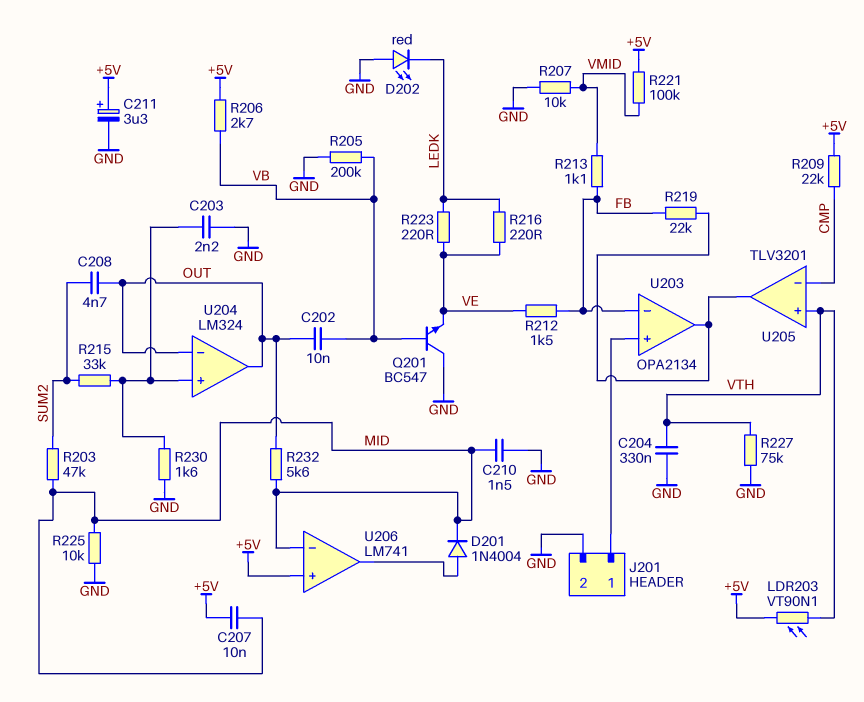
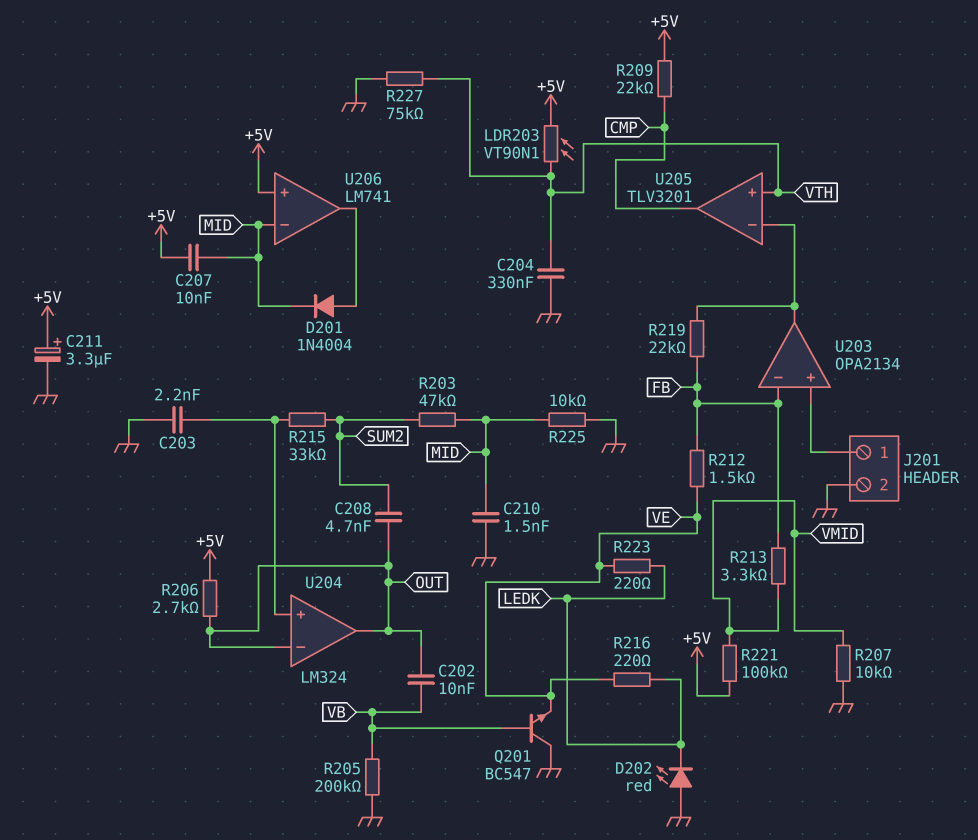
R206: 2.7k (+5V, VB) -> 2.7k (+5V, OUT)
R213: 1.1k (FB, VMID) -> 3.3k (FB, VMID)
R230: 1.6k (GND, U204/in+) -> none
R232: 5.6k (MID, OUT) -> none
U205 pin in-: CMP -> U203/out
U205 pin out: U203/out -> CMP

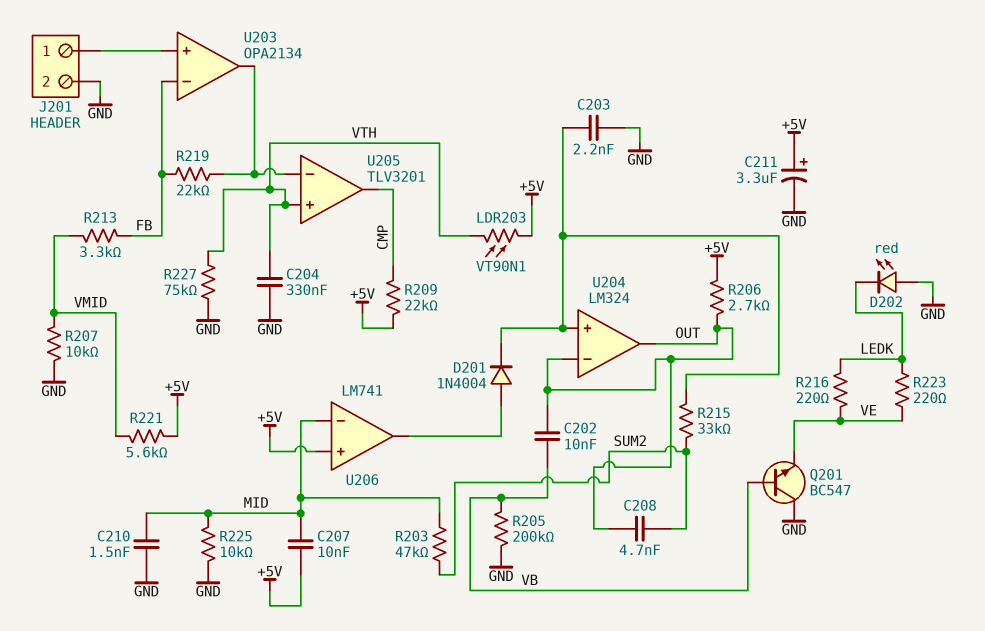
D201: diode 1N4004 (A U206/out, K MID) -> diode 1N4004 (A U206/out, K U204/in+)
R212: 1.5k (FB, VE) -> none
R221: 100k (+5V, VMID) -> 5.6k (+5V, VMID)

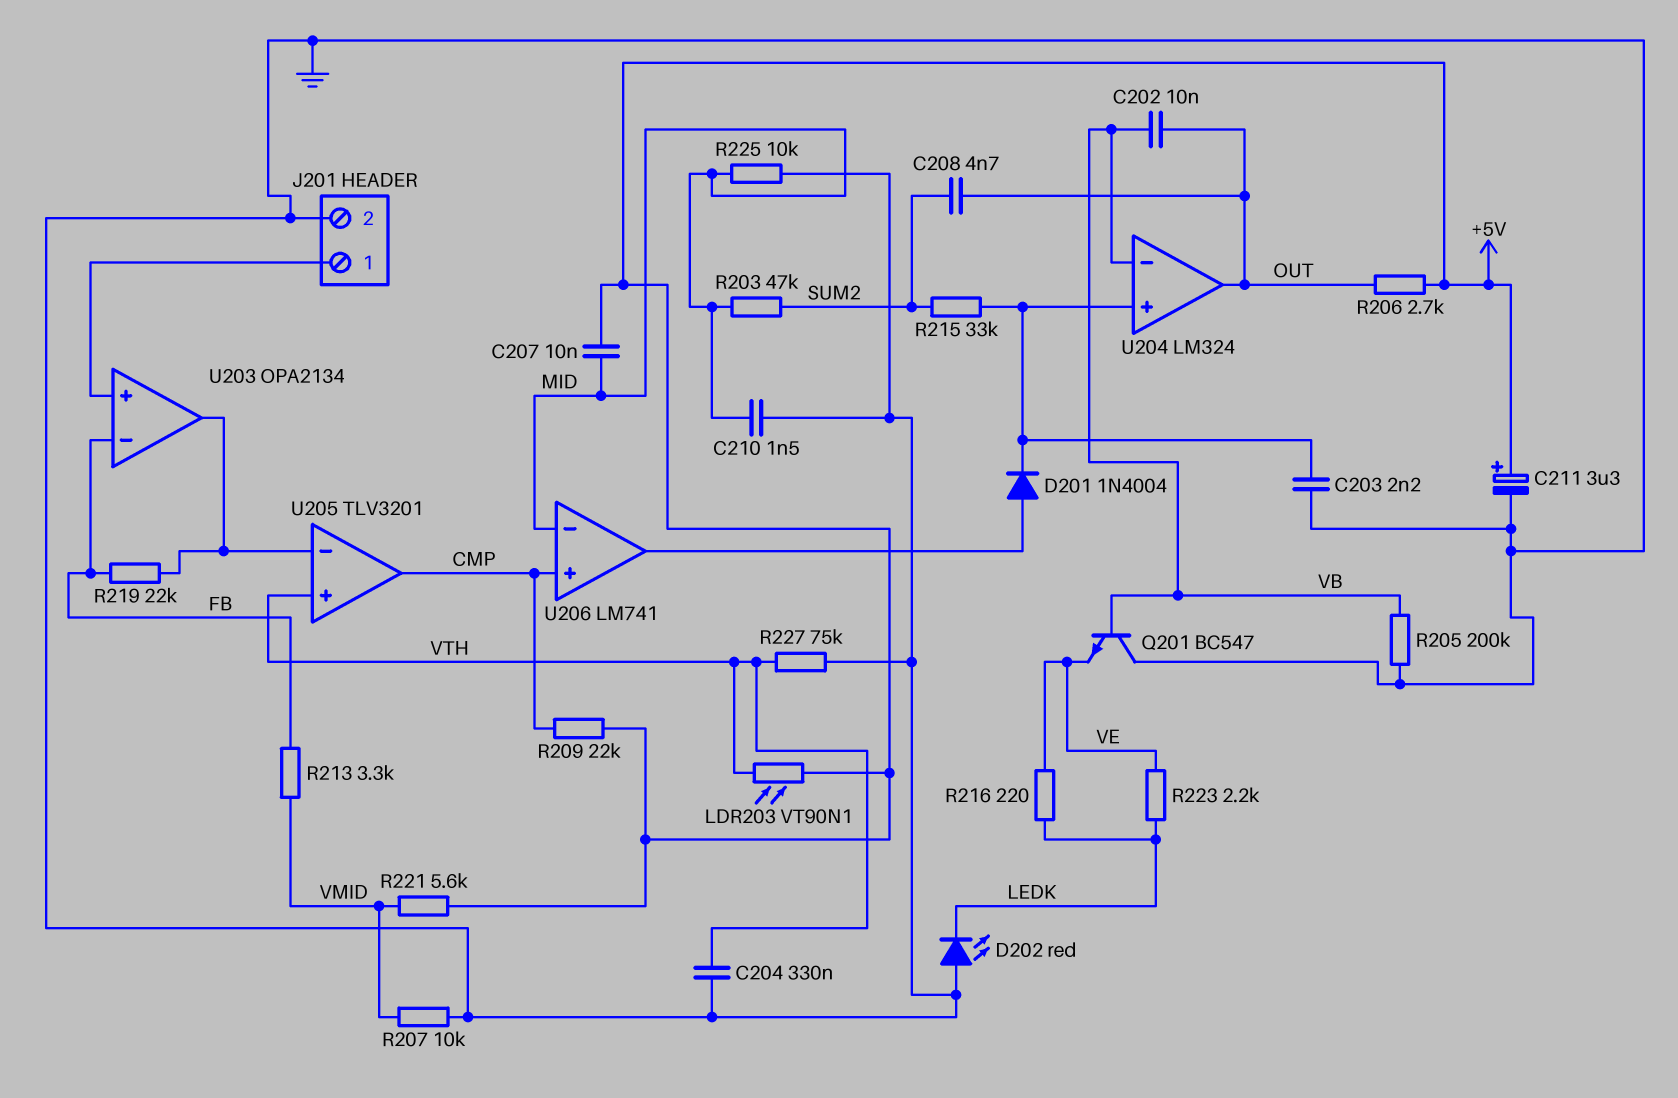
R223: 220 (LEDK, VE) -> 2.2k (LEDK, VE)
U204 pin in-: OUT -> VB
U206 pin in+: +5V -> CMP

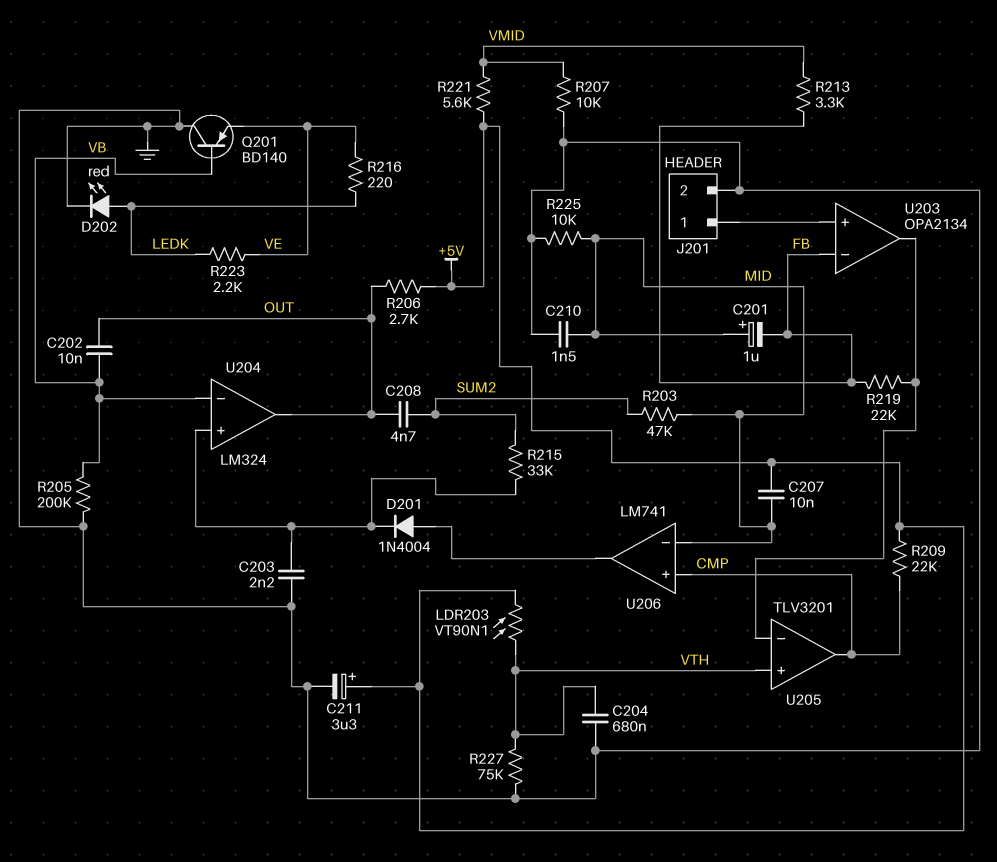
C201: none -> 1uF (plus MID, minus FB)
C204: 330nF (GND, VTH) -> 680nF (GND, VTH)
D202: LED red (A GND, K LEDK) -> LED red (A LEDK, K GND)
Q201: NPN BC547 (B VB, C GND, E VE) -> PNP BD140 (B VB, C GND, E VE)

